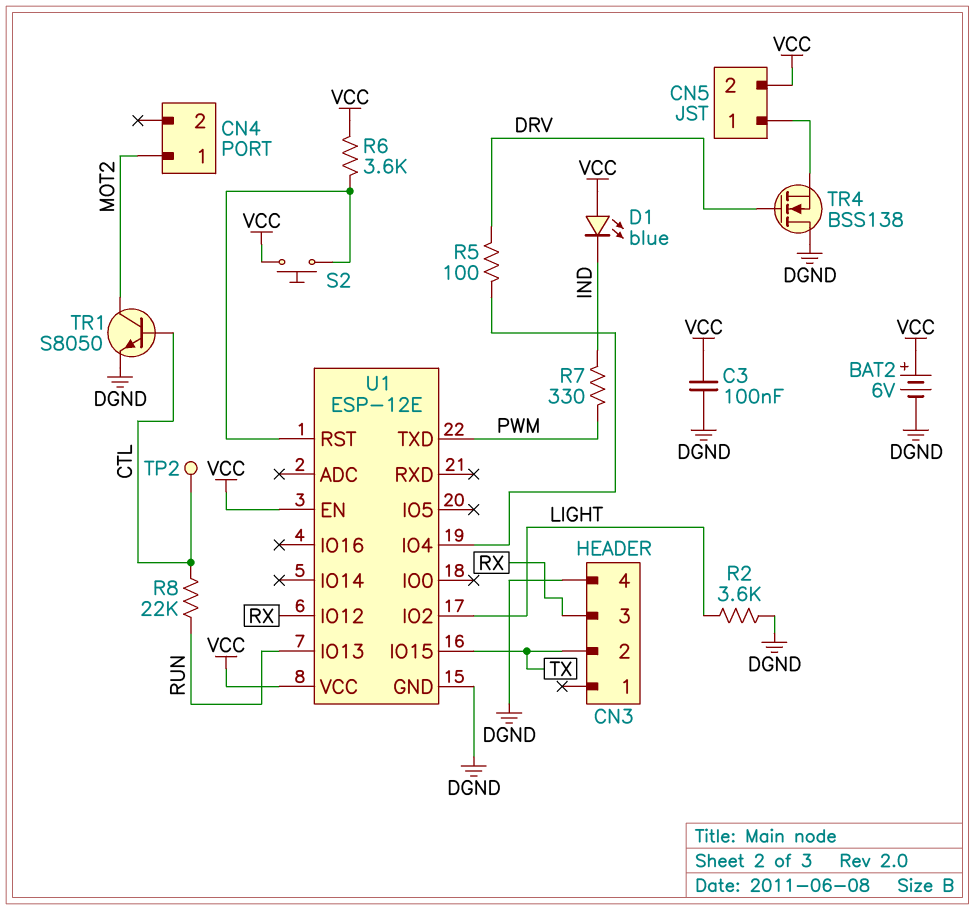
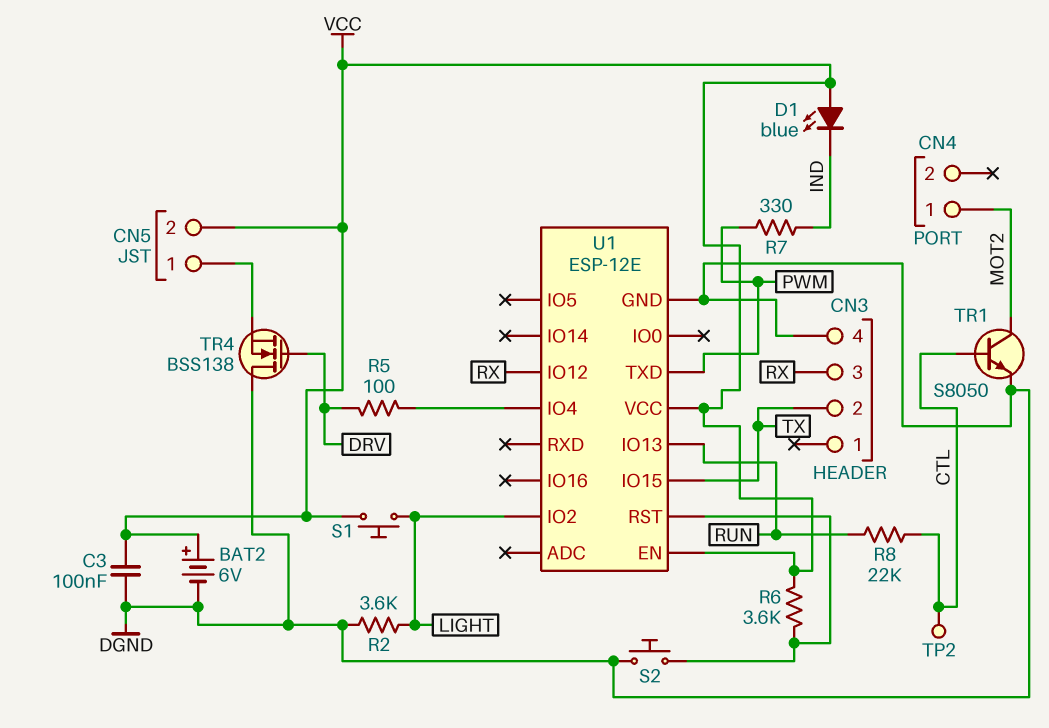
S1: none -> button (LIGHT, VCC)
S2: button (U1/RST, VCC) -> button (DGND, U1/RST)

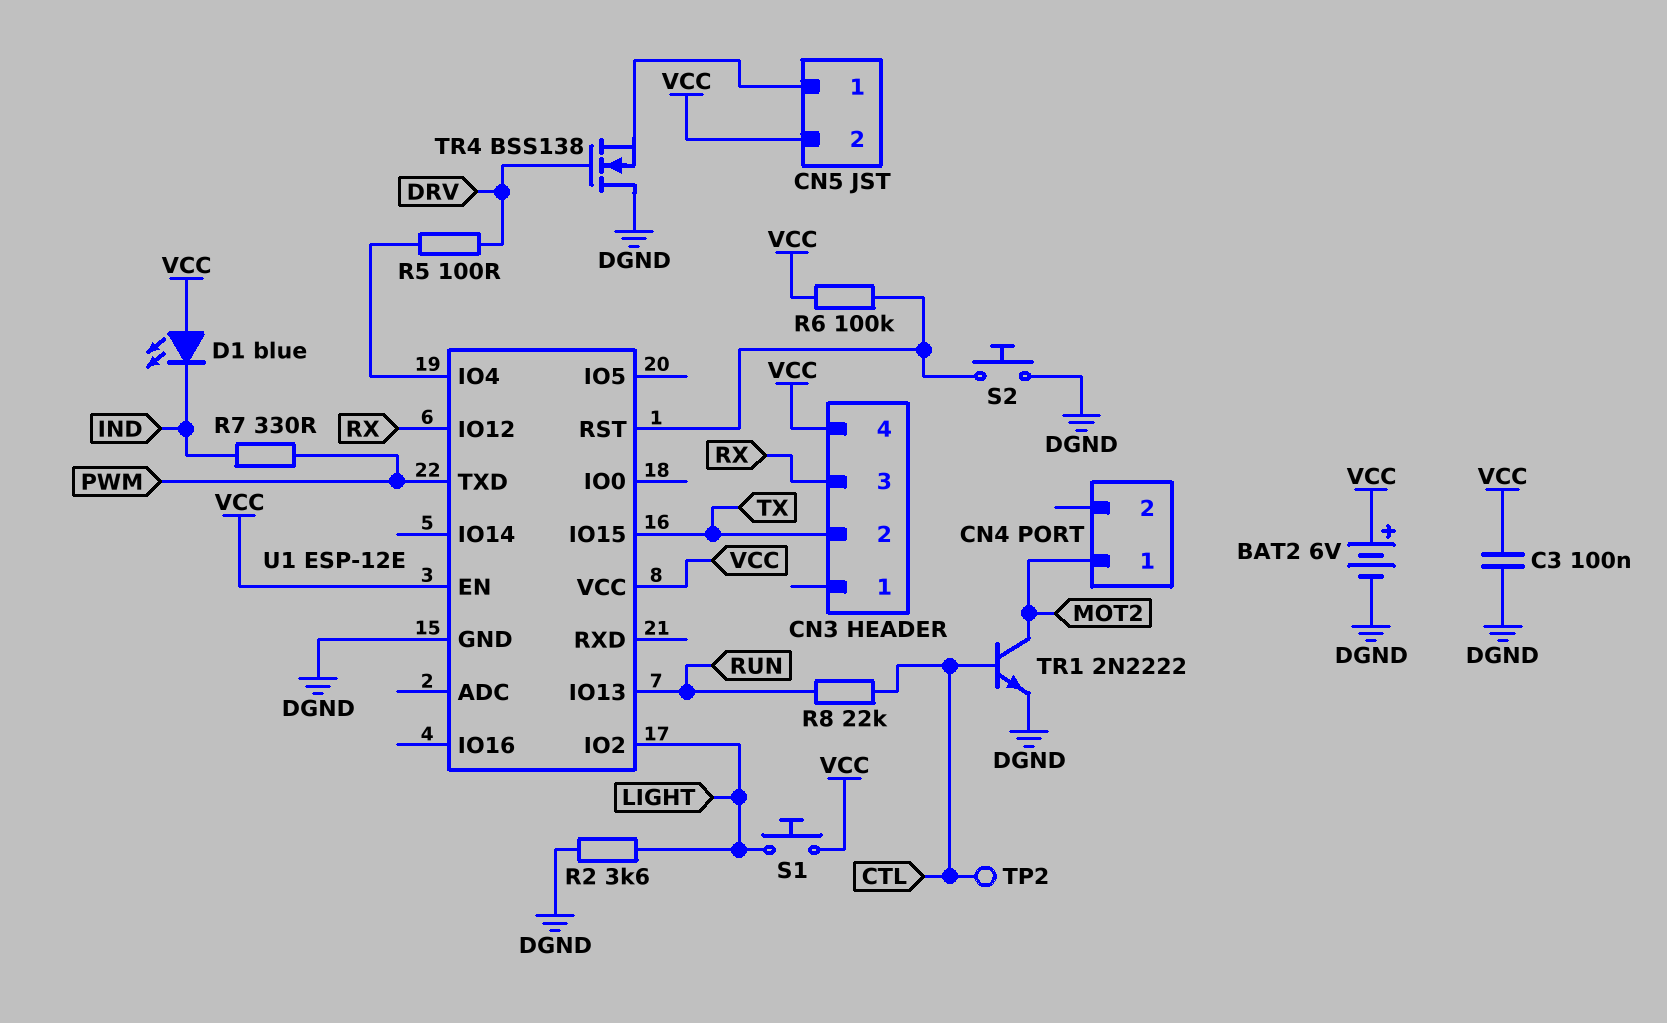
CN3 pin 4: DGND -> VCC
R6: 3.6k (U1/RST, VCC) -> 100k (U1/RST, VCC)
TR1: NPN S8050 (B CTL, C MOT2, E DGND) -> NPN 2N2222 (B CTL, C MOT2, E DGND)

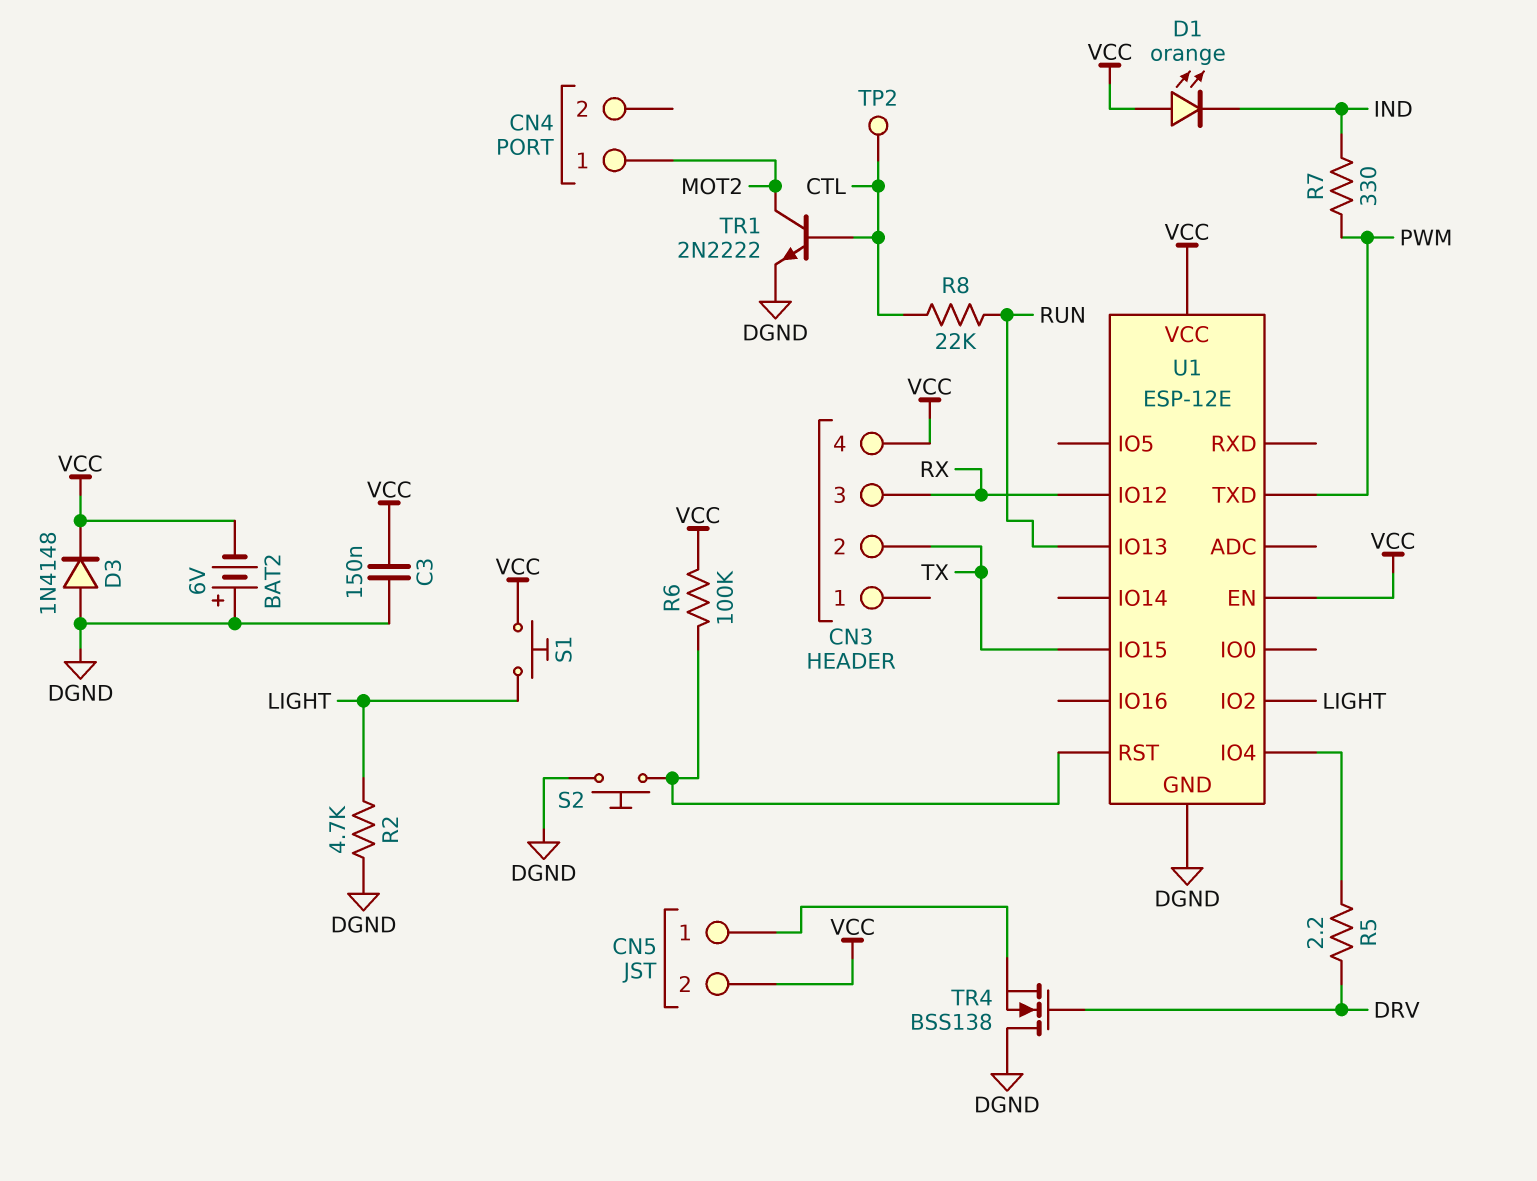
BAT2: 6V (plus VCC, minus DGND) -> 6V (plus DGND, minus VCC)
C3: 100nF (DGND, VCC) -> 150nF (DGND, VCC)
D1: LED blue (A VCC, K IND) -> LED orange (A VCC, K IND)
D3: none -> diode 1N4148 (A DGND, K VCC)
R2: 3.6k (DGND, LIGHT) -> 4.7k (DGND, LIGHT)
R5: 100 (DRV, U1/IO4) -> 2.2 (DRV, U1/IO4)

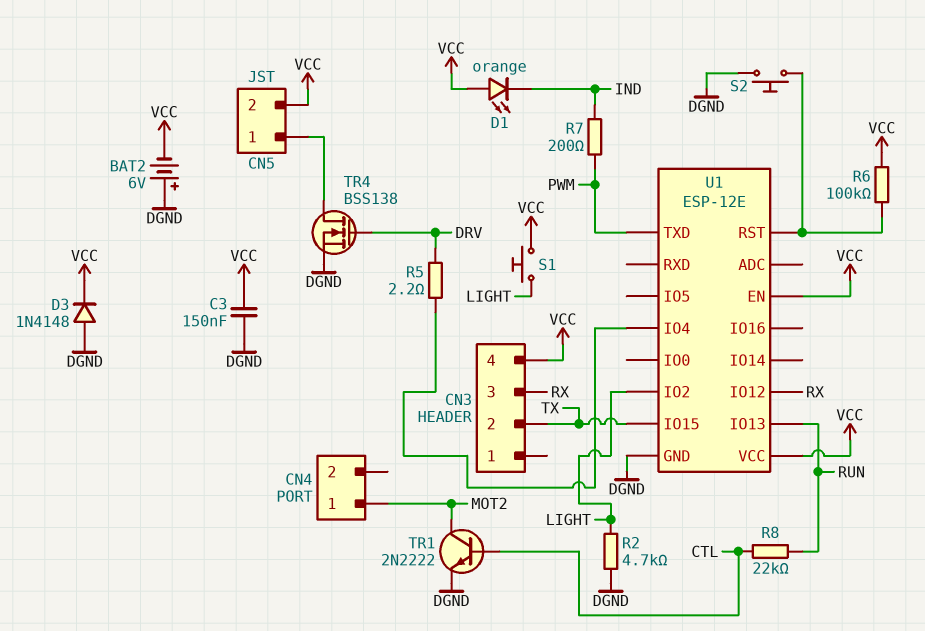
R7: 330 (IND, PWM) -> 200 (IND, PWM)
TP2: test point (CTL) -> none
TR4: NMOS BSS138 (G DRV, D DGND, S CN5/1) -> NMOS BSS138 (G DRV, D CN5/1, S DGND)

